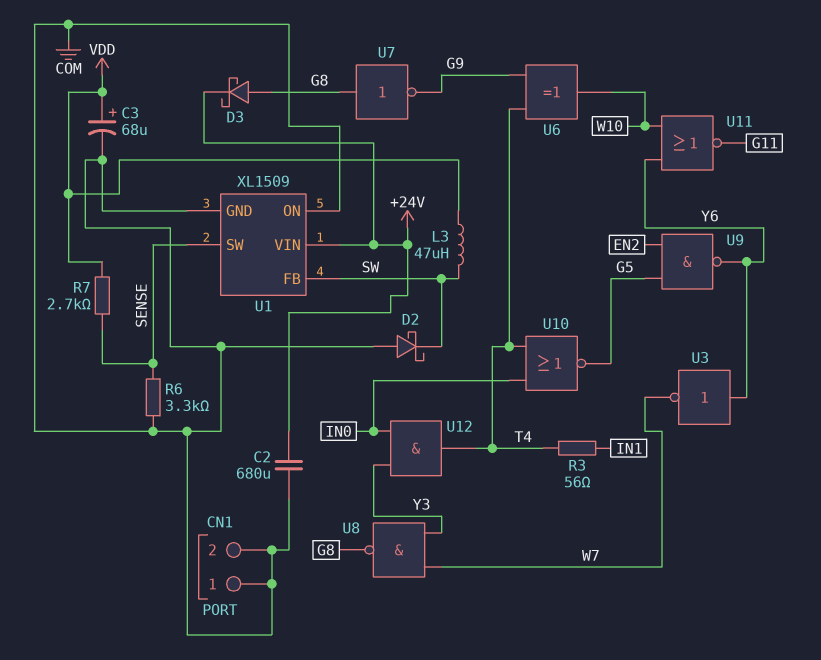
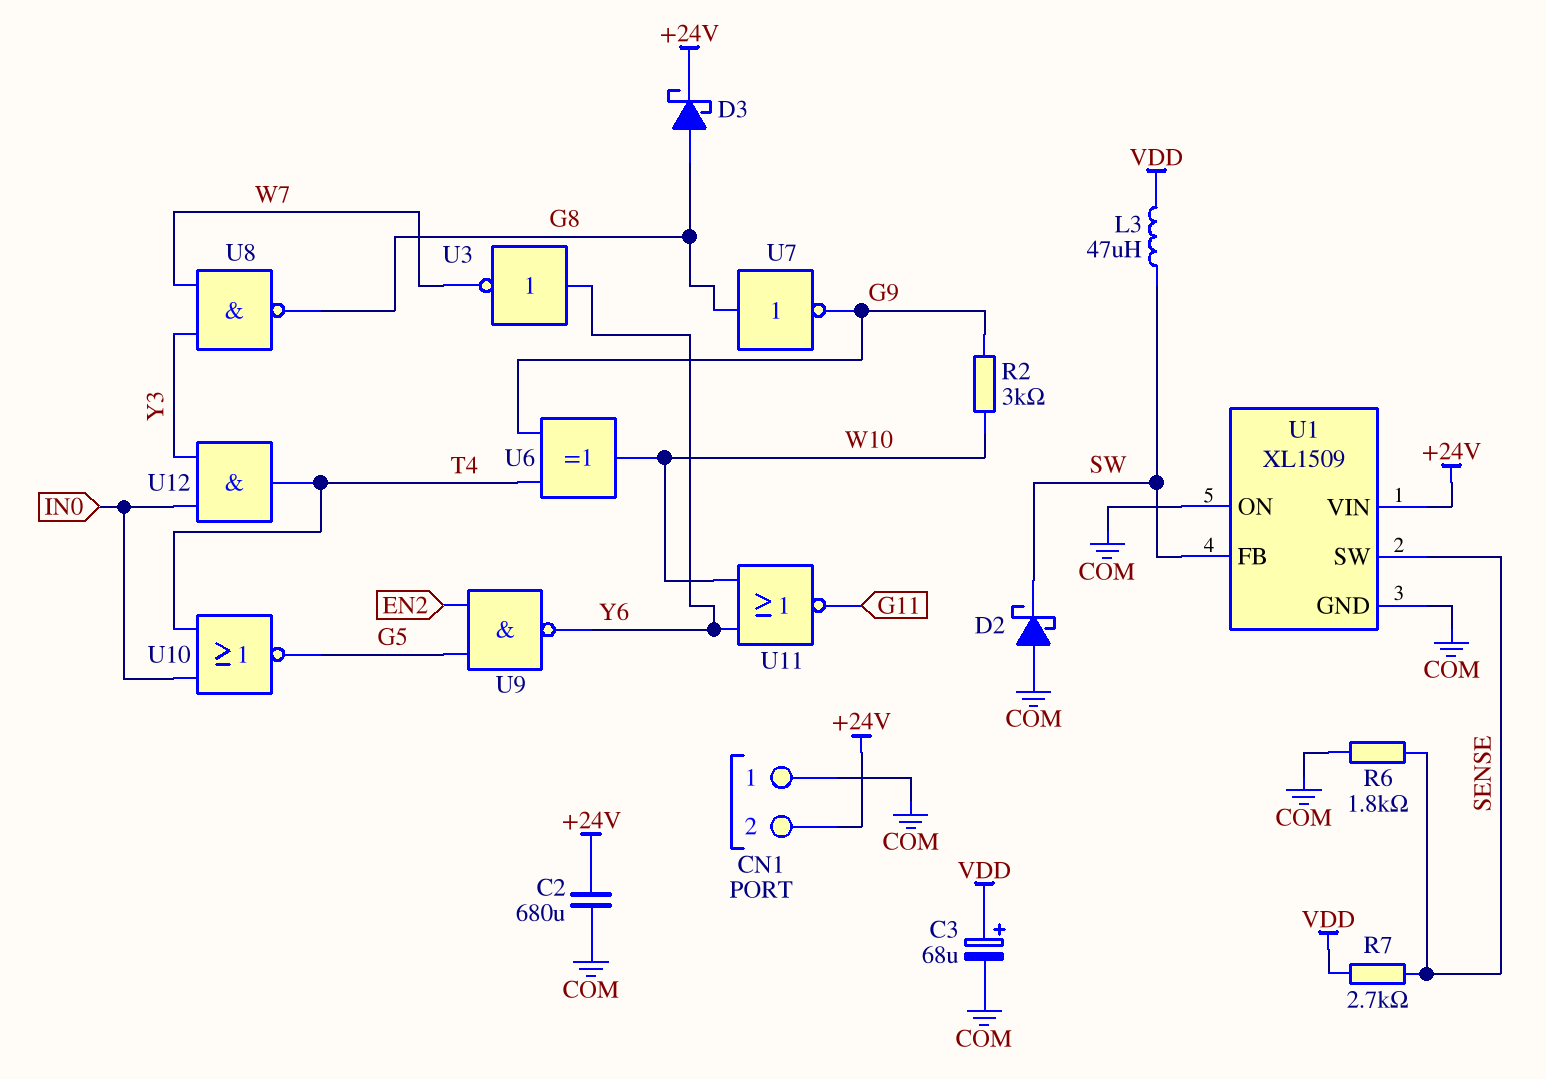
CN1 pin 2: COM -> +24V
R2: none -> 3k (G9, W10)
R3: 56 (IN1, T4) -> none
R6: 3.3k (COM, SENSE) -> 1.8k (COM, SENSE)

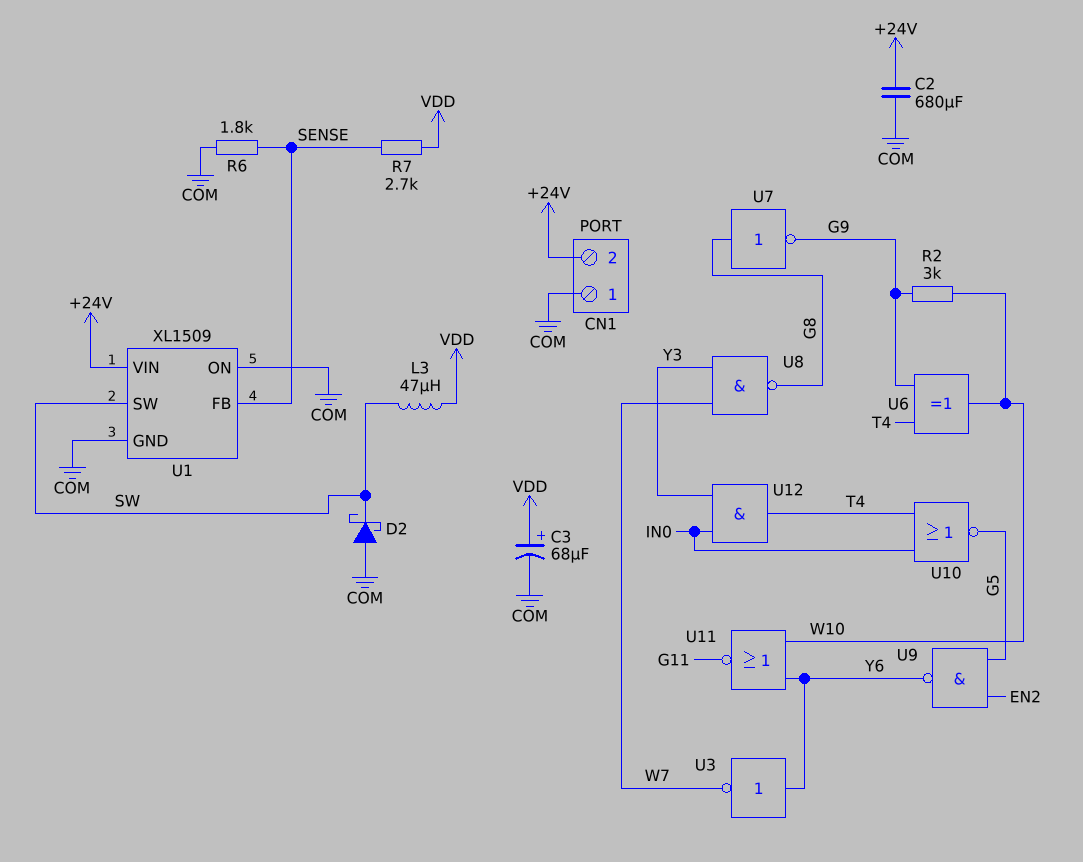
D3: schottky (A G8, K +24V) -> none
U1 pin FB: SW -> SENSE
U1 pin SW: SENSE -> SW

